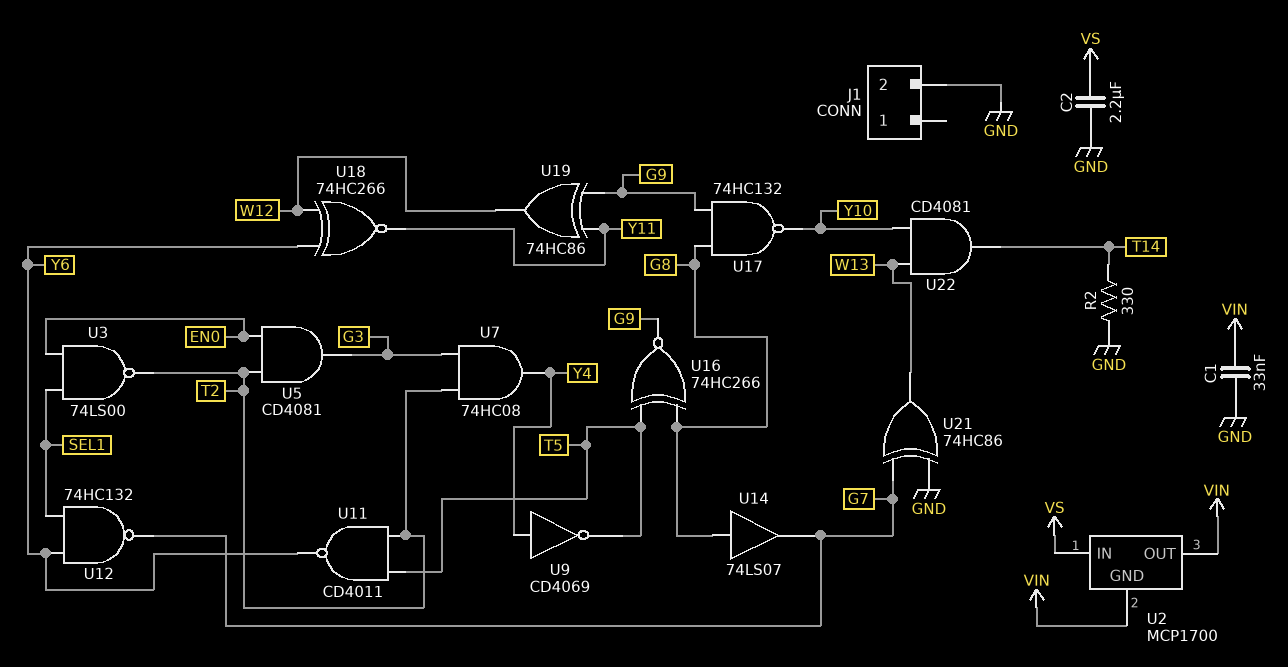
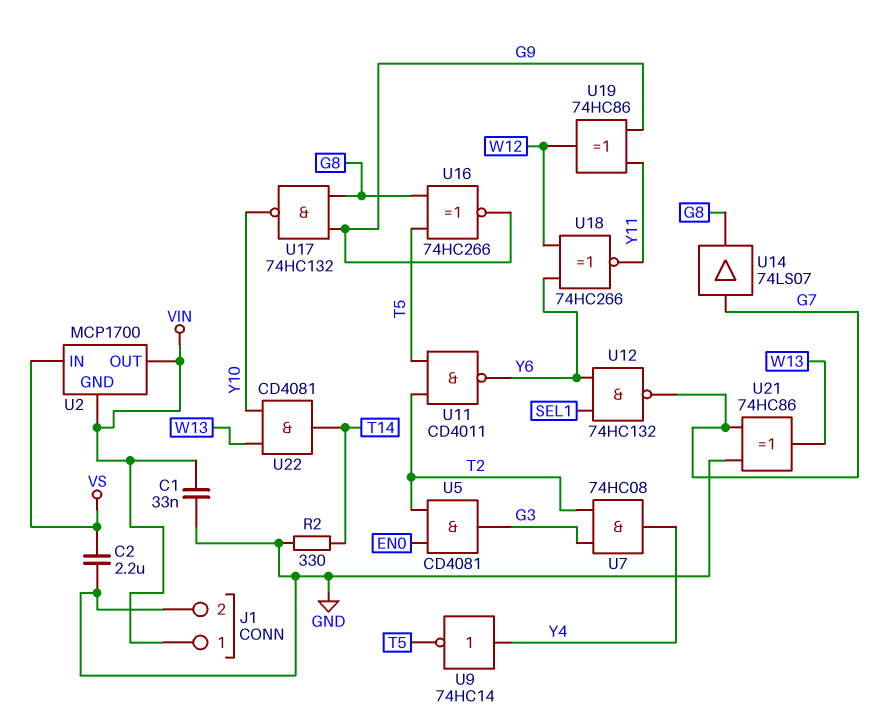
J1 pin 1: none -> VIN
U3: NAND 74LS00 (in EN0, in SEL1, out T2) -> none
U9: NOT CD4069 (in Y4, out T5) -> NOT 74HC14 (in Y4, out T5)
U14: buffer 74LS07 (in G8, out G7) -> buffer 74LS07 (in G7, out G8)

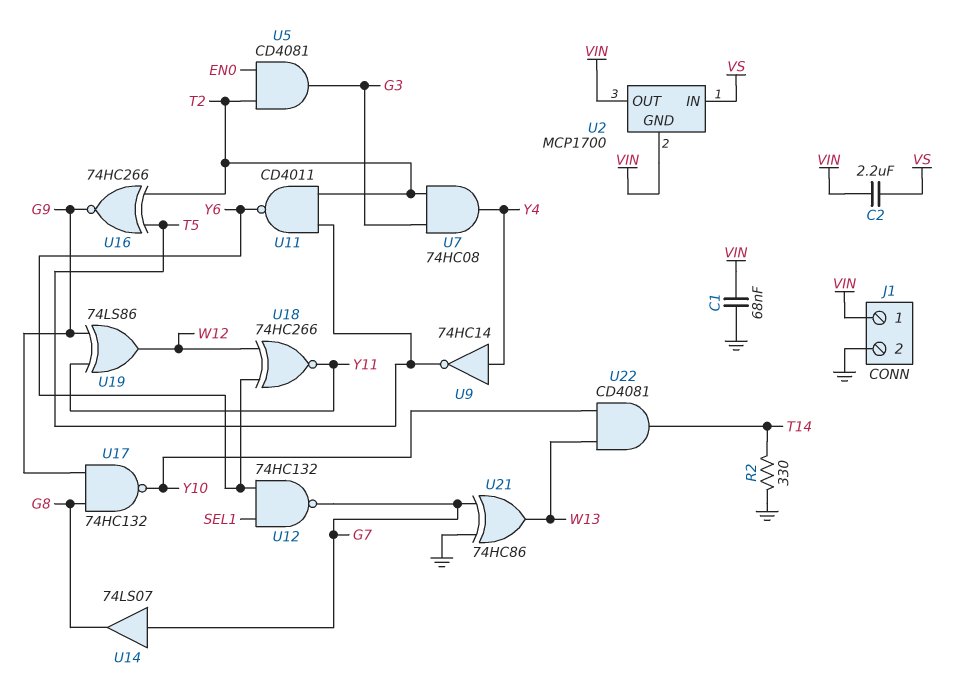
C1: 33nF (GND, VIN) -> 68nF (GND, VIN)
C2: 2.2uF (GND, VS) -> 2.2uF (VIN, VS)
U16: XNOR 74HC266 (in G8, in T5, out G9) -> XNOR 74HC266 (in T2, in T5, out G9)
U19: XOR 74HC86 (in G9, in Y11, out W12) -> XOR 74LS86 (in G9, in Y11, out W12)

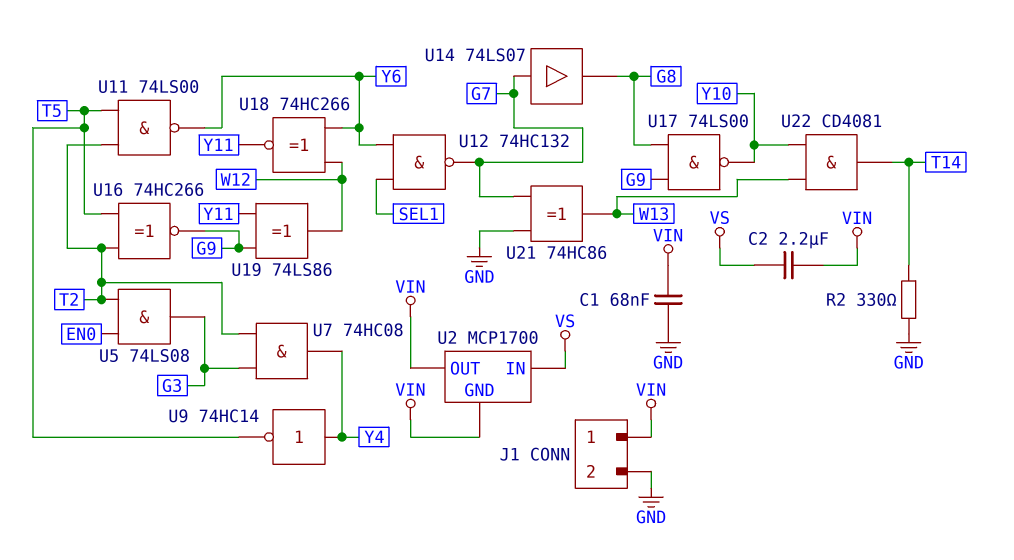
U5: AND CD4081 (in EN0, in T2, out G3) -> AND 74LS08 (in EN0, in T2, out G3)
U11: NAND CD4011 (in T2, in T5, out Y6) -> NAND 74LS00 (in T2, in T5, out Y6)
U17: NAND 74HC132 (in G8, in G9, out Y10) -> NAND 74LS00 (in G8, in G9, out Y10)

